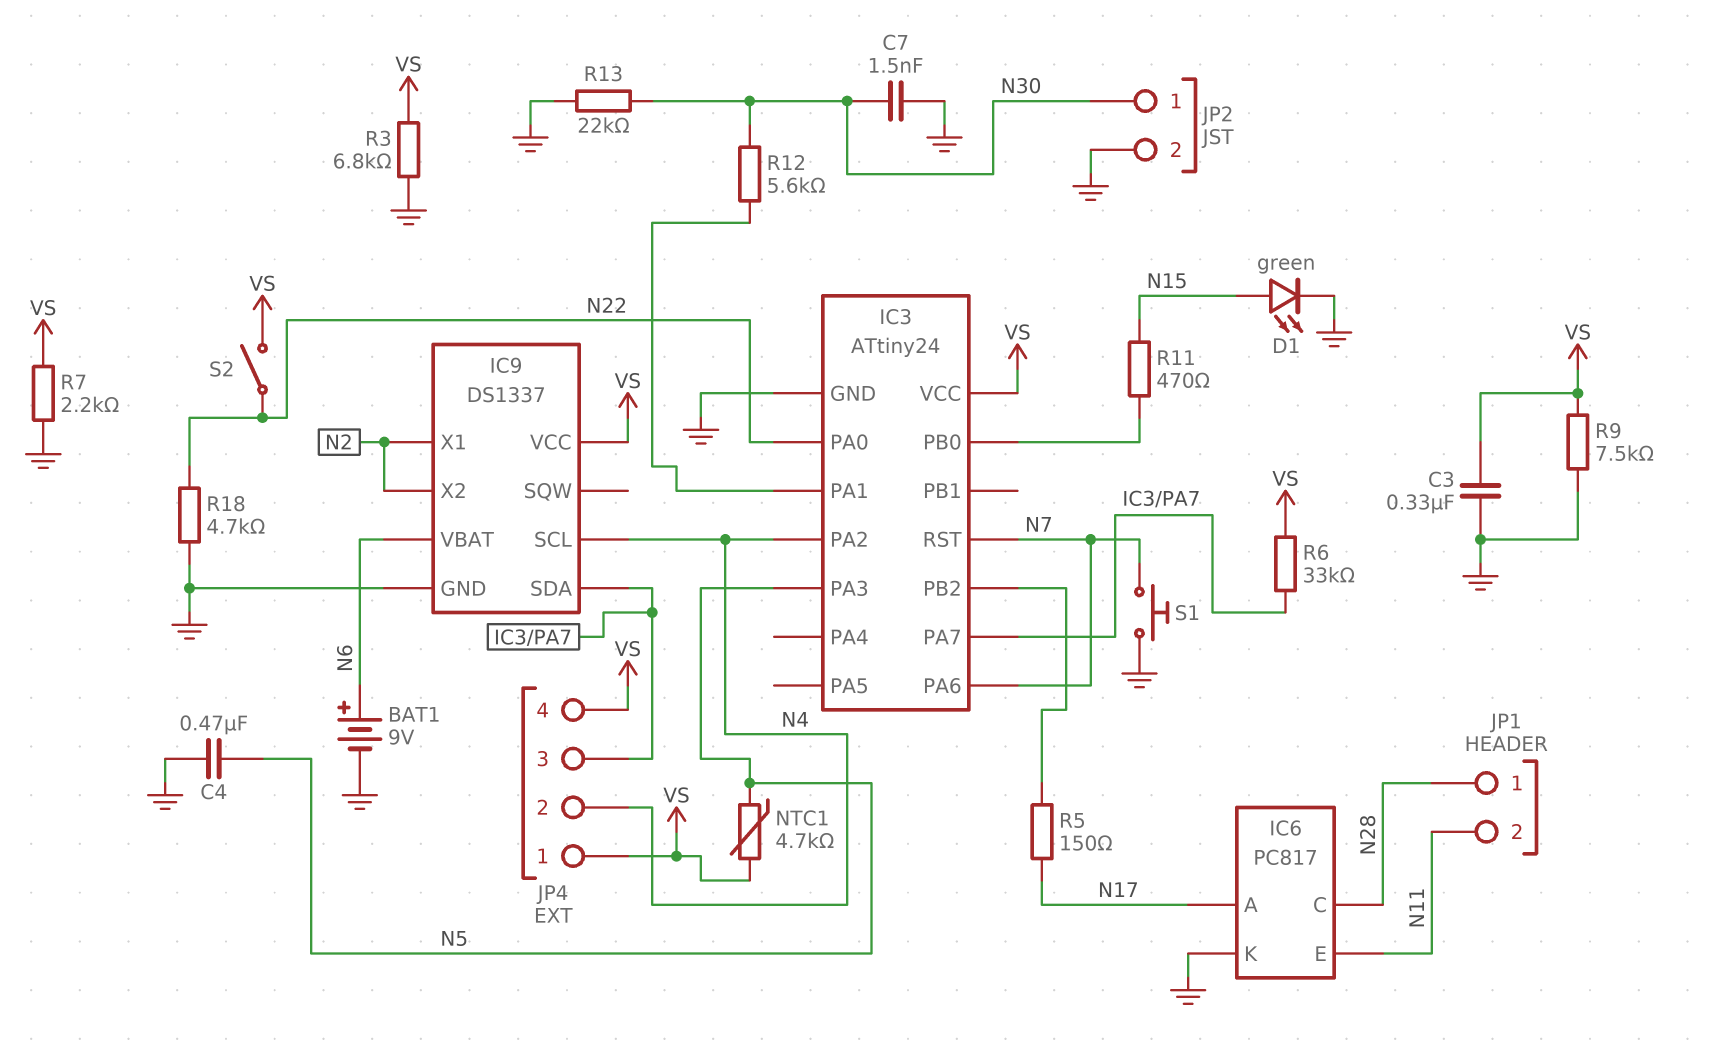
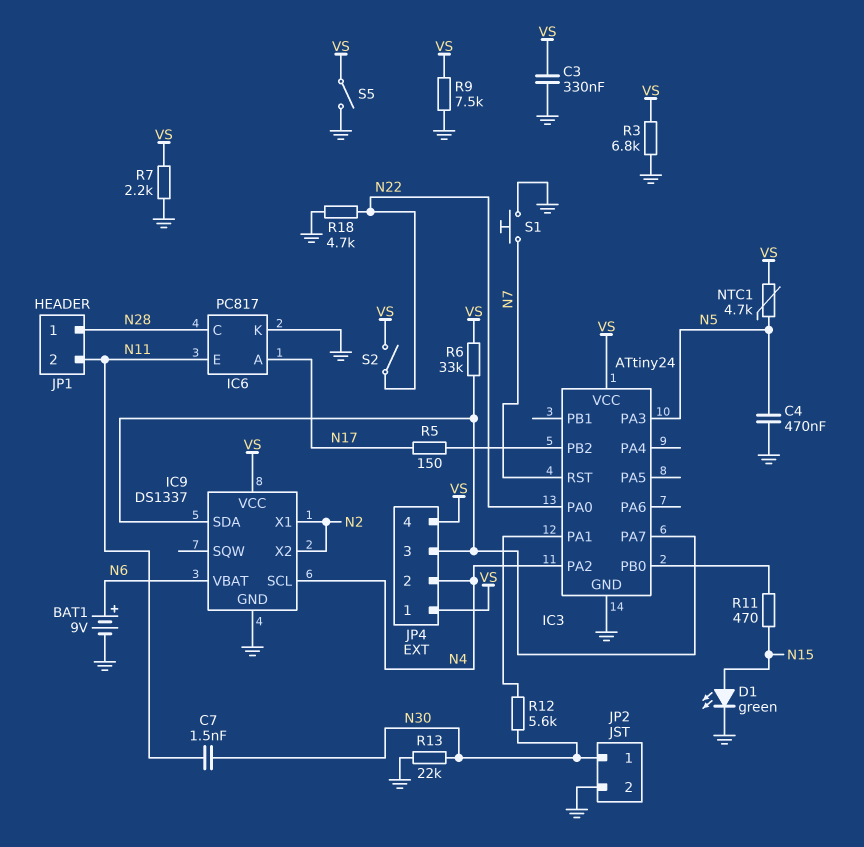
C7: 1.5nF (GND, N30) -> 1.5nF (N11, N30)
IC3 pin PA6: N7 -> none
S5: none -> switch (GND, VS)

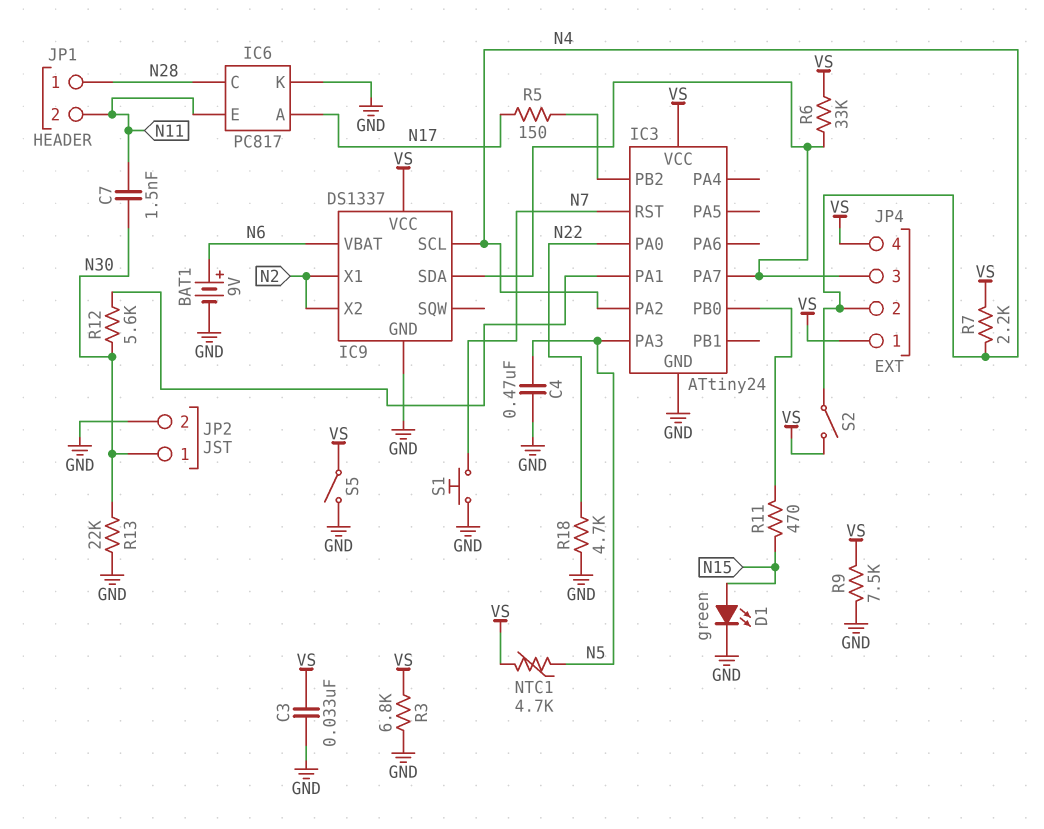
C3: 330nF (GND, VS) -> 33nF (GND, VS)
R7: 2.2k (GND, VS) -> 2.2k (N4, VS)
S2: switch (N22, VS) -> switch (N4, VS)

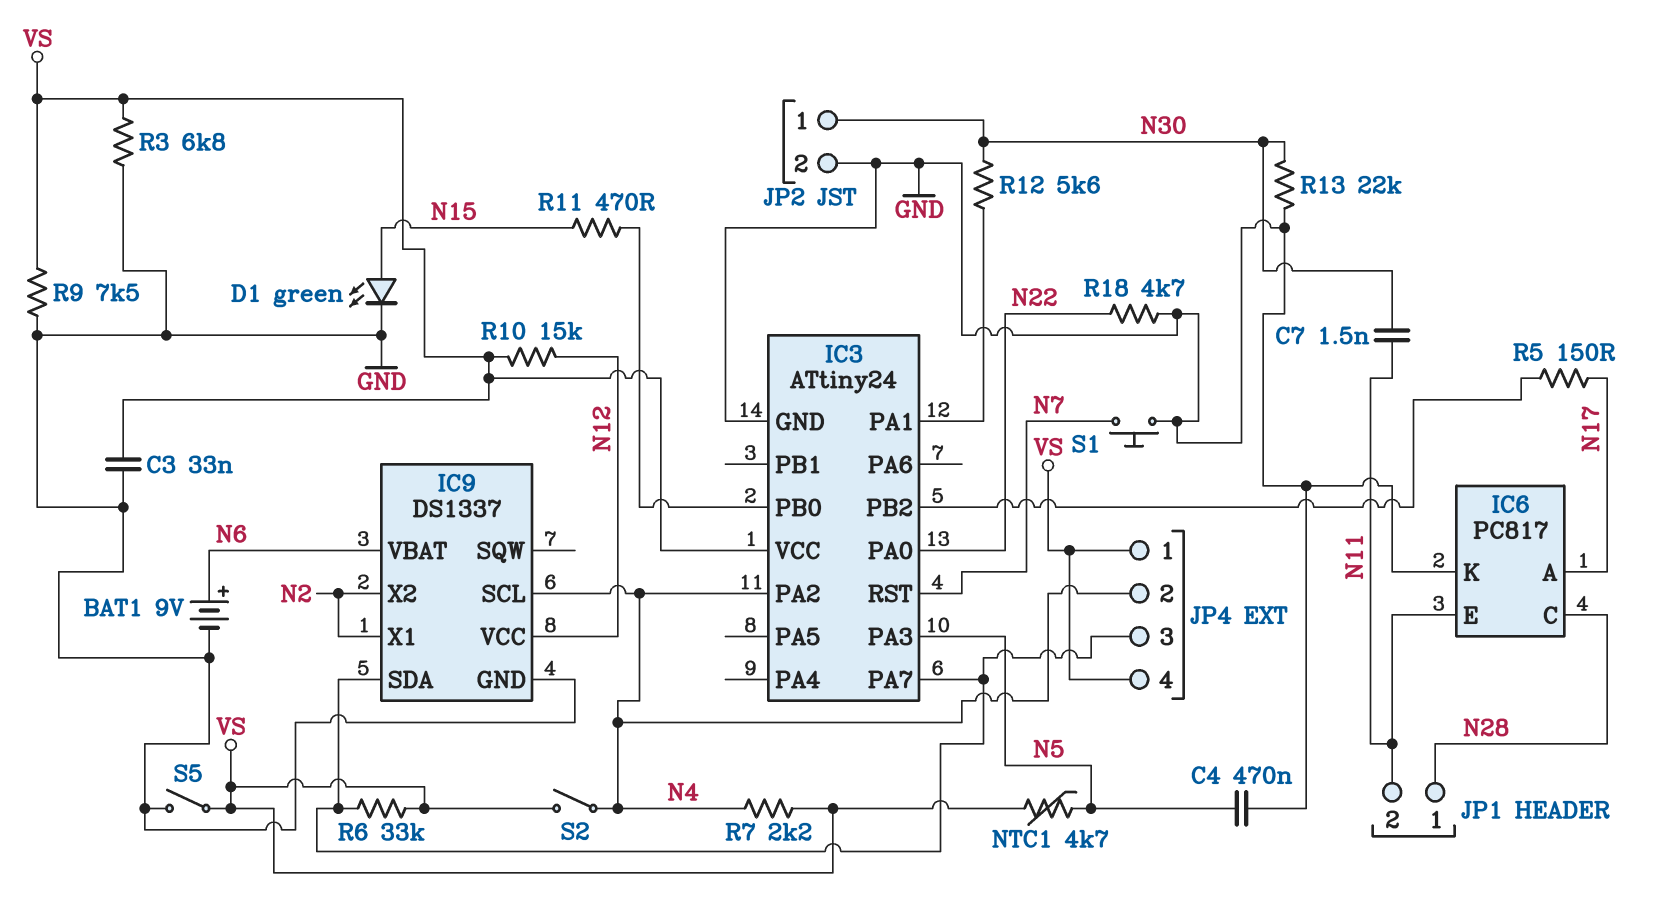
IC9 pin VCC: VS -> N12
R10: none -> 15k (N12, VS)

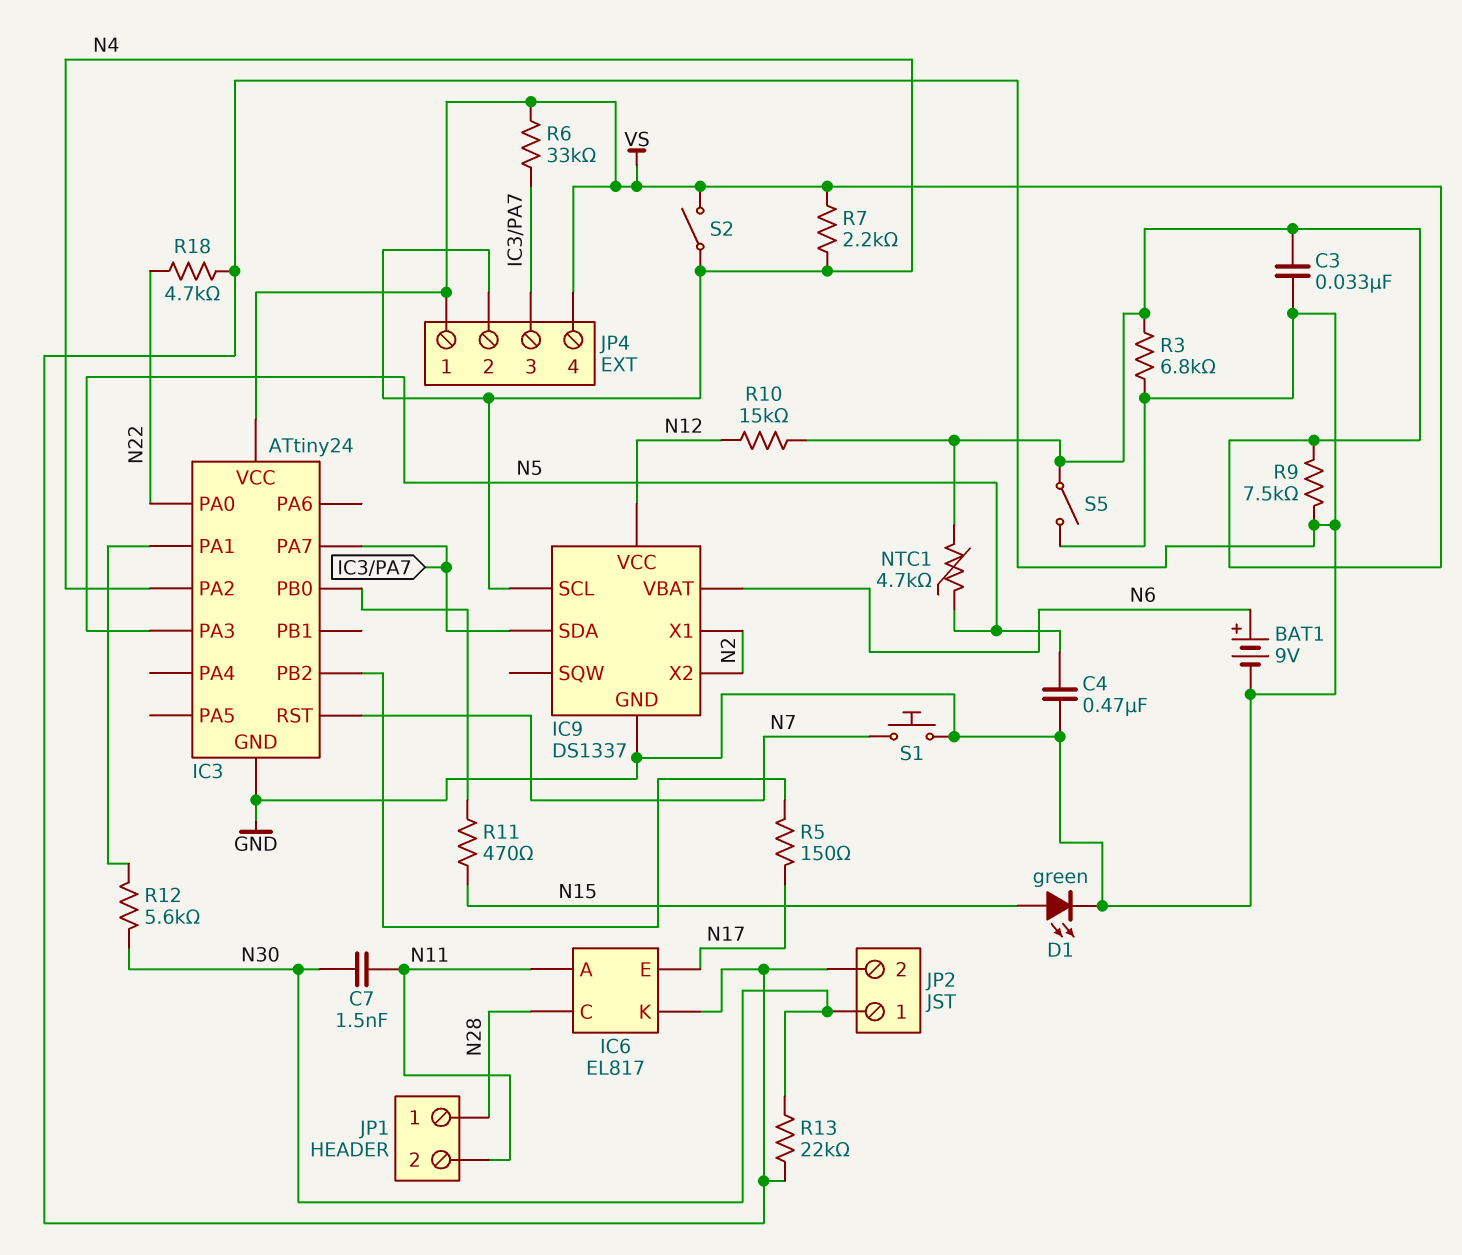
IC6: PC817 -> EL817
IC6 pin A: N17 -> N11
IC6 pin E: N11 -> N17

